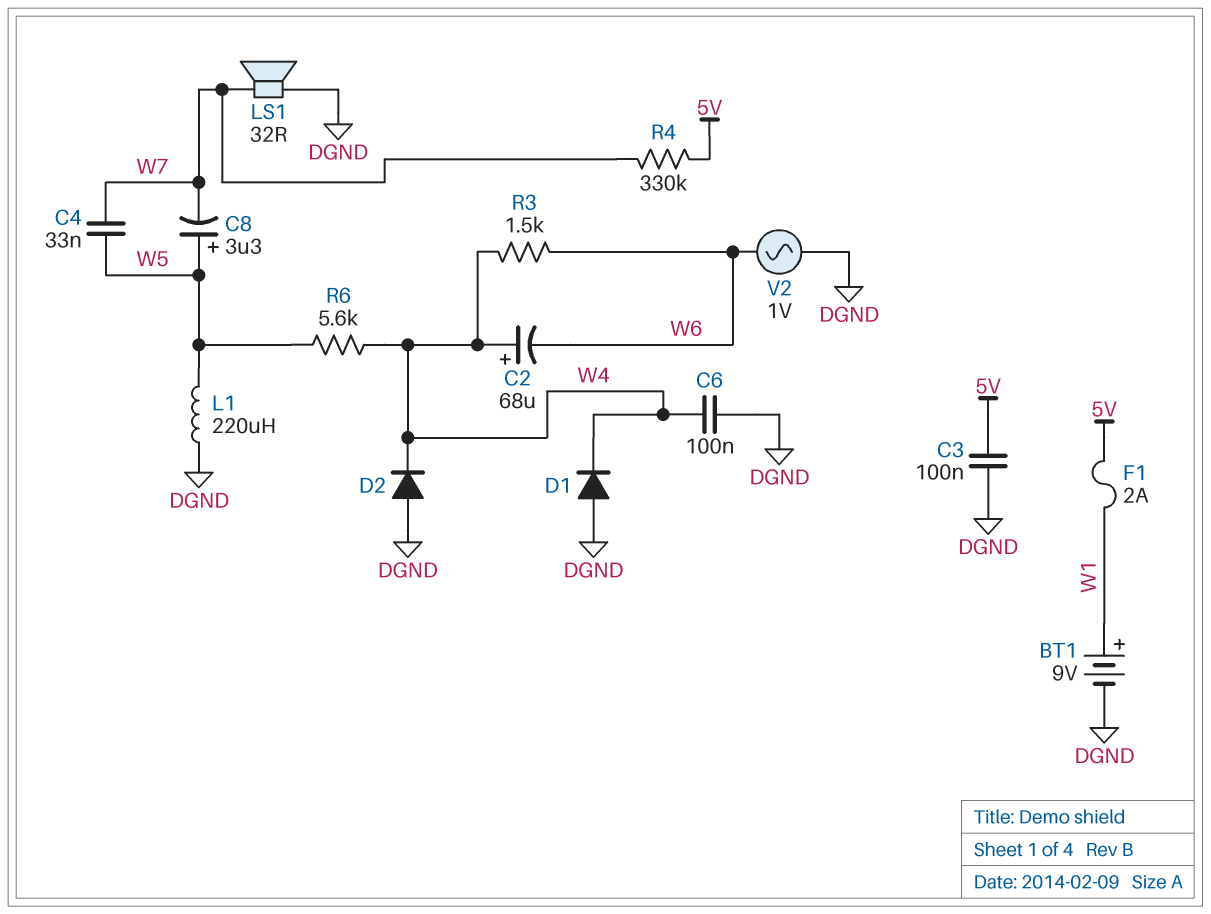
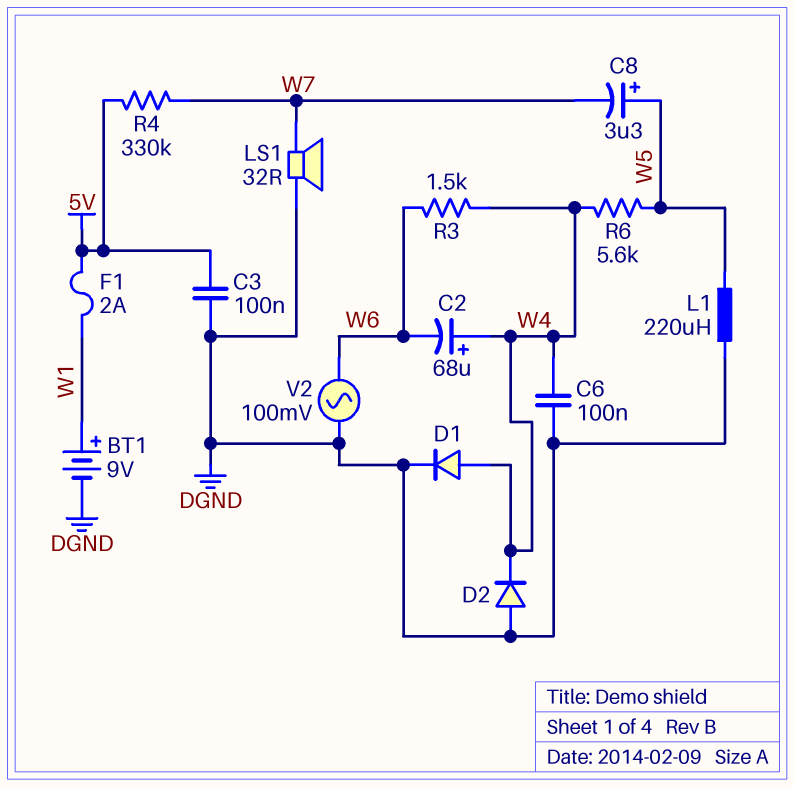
C4: 33nF (W5, W7) -> none
D1: diode (A DGND, K W4) -> diode (A W4, K DGND)
V2: AC 1V (DGND, W6) -> AC 100mV (DGND, W6)

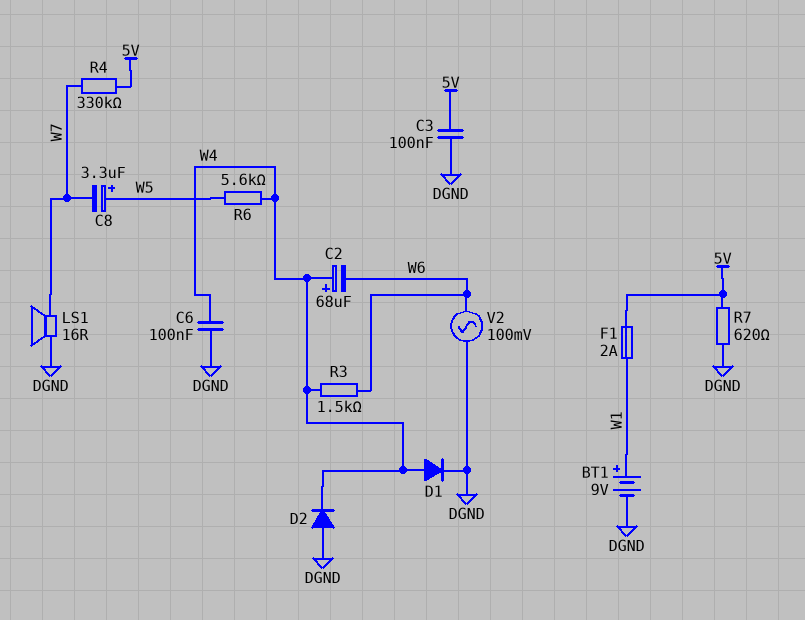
L1: 220uH (DGND, W5) -> none
LS1: speaker 32R (DGND, W7) -> speaker 16R (DGND, W7)
R7: none -> 620 (5V, DGND)

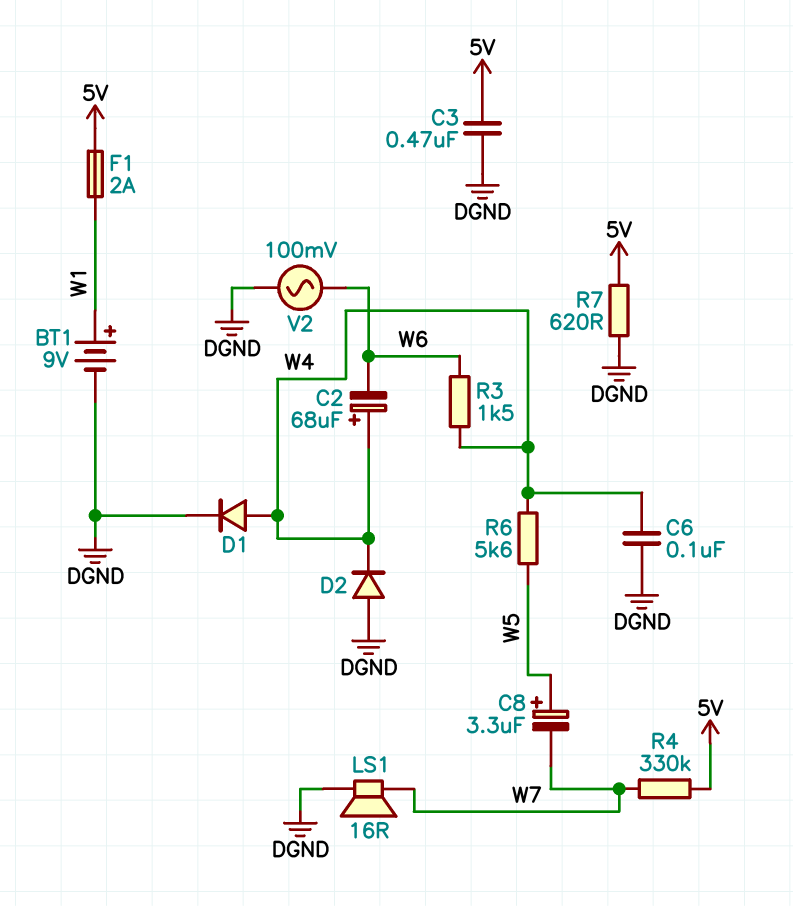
C3: 100nF (5V, DGND) -> 470nF (5V, DGND)

